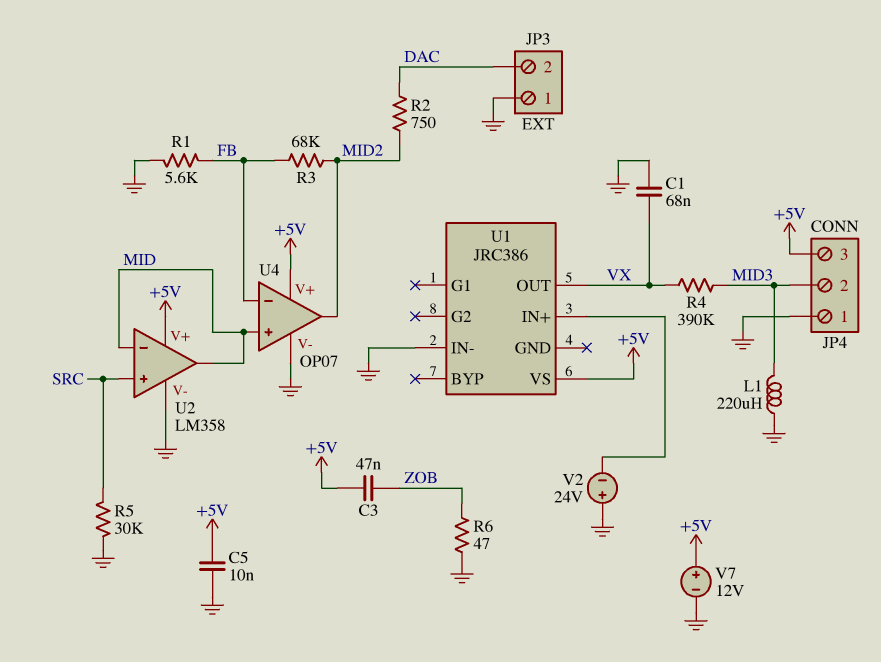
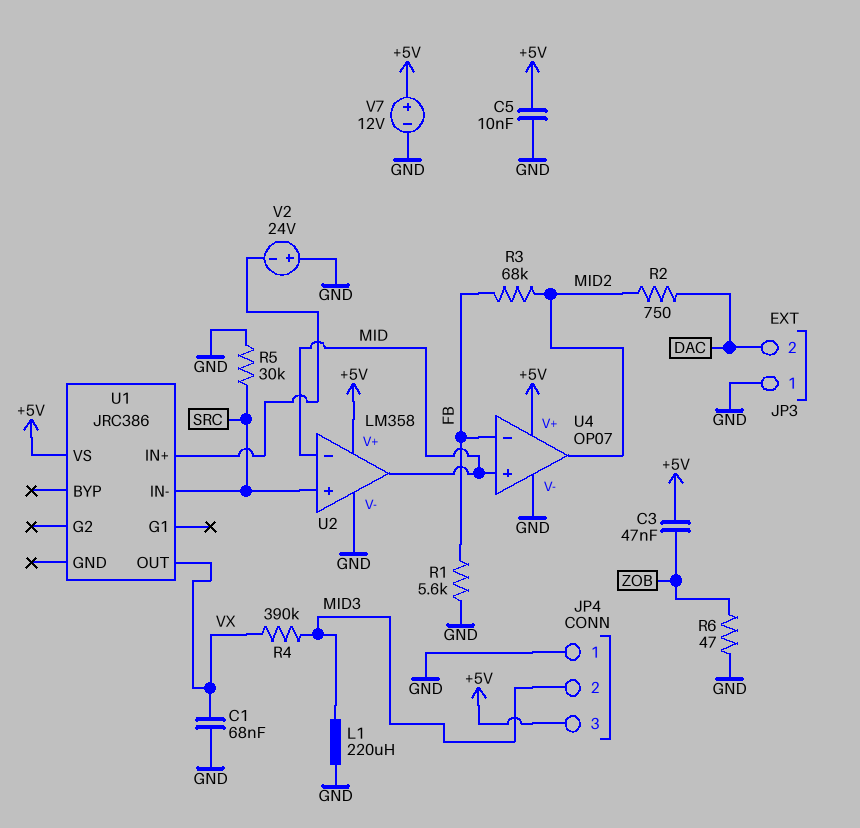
U1 pin IN-: GND -> SRC

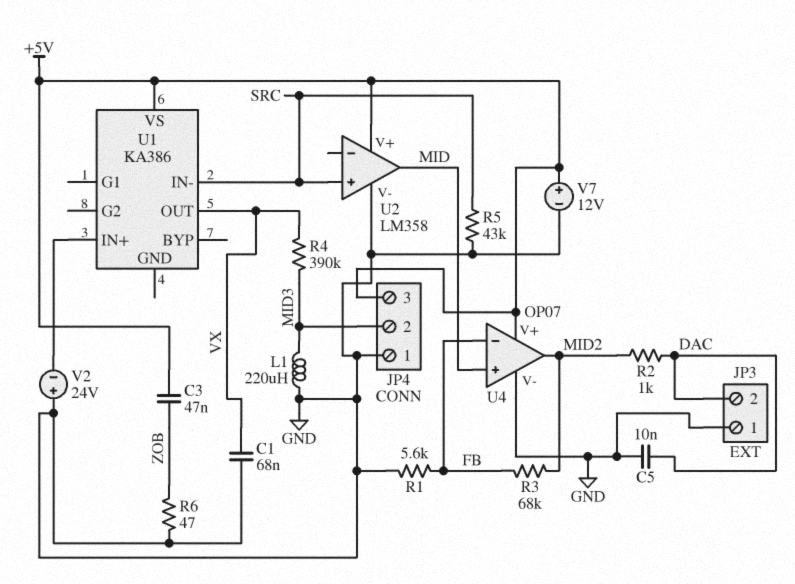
C5: 10nF (+5V, GND) -> 10nF (DAC, GND)
R2: 750 (DAC, MID2) -> 1k (DAC, MID2)
R5: 30k (GND, SRC) -> 43k (GND, SRC)
U1: JRC386 -> KA386
U2 pin in-: MID -> none

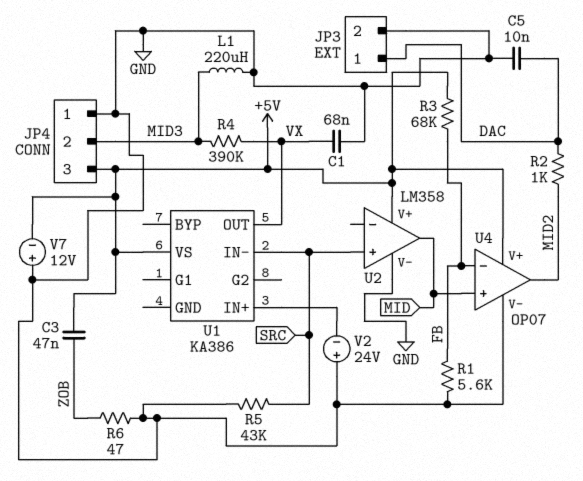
JP3 pin 1: GND -> DAC
JP3 pin 2: DAC -> GND
R3: 68k (FB, MID2) -> 68k (+5V, FB)
V7: 12V (plus +5V, minus GND) -> 12V (plus GND, minus +5V)

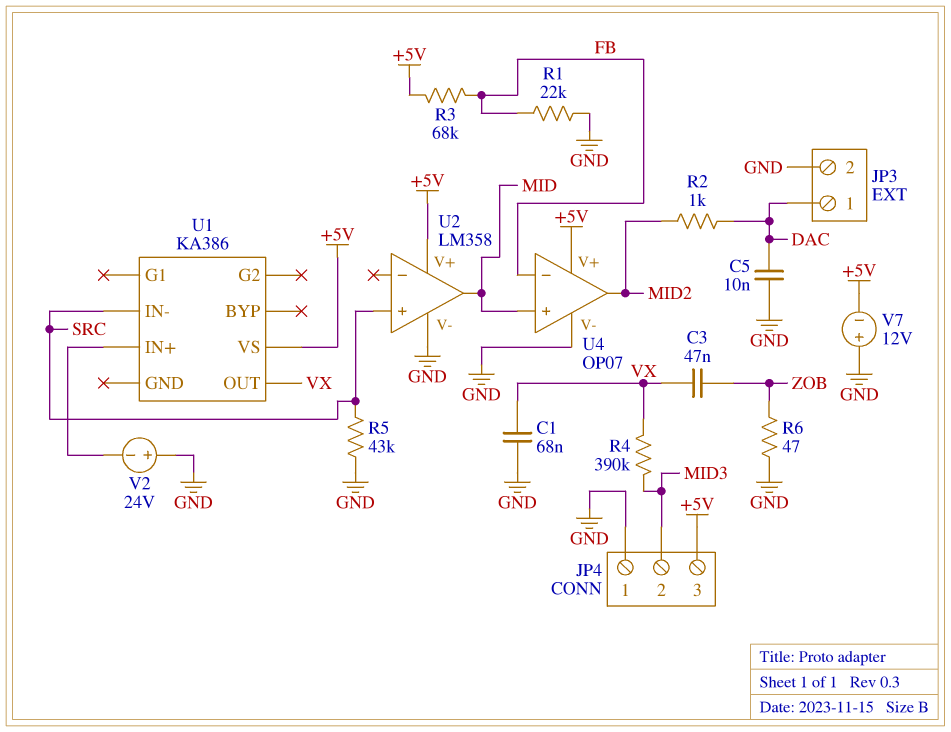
C3: 47nF (+5V, ZOB) -> 47nF (VX, ZOB)
L1: 220uH (GND, MID3) -> none
R1: 5.6k (FB, GND) -> 22k (FB, GND)

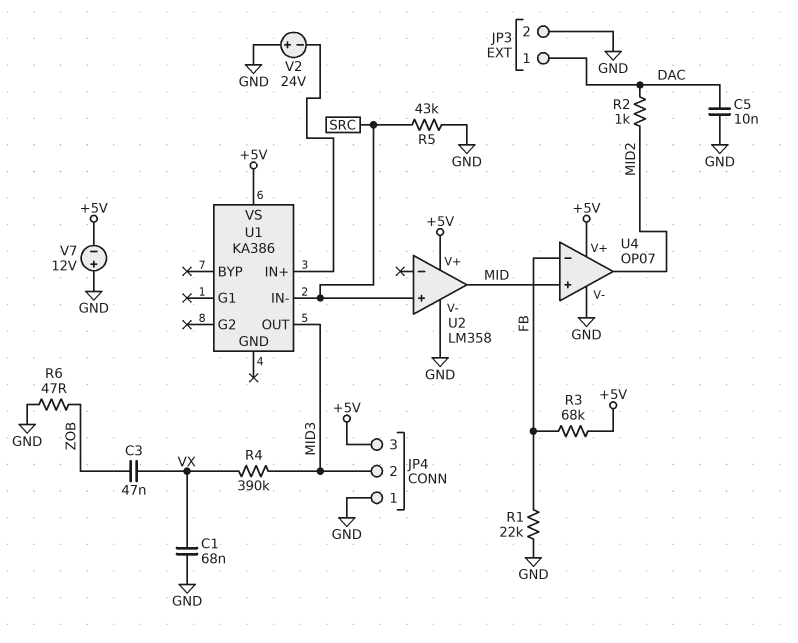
U1 pin OUT: VX -> MID3

